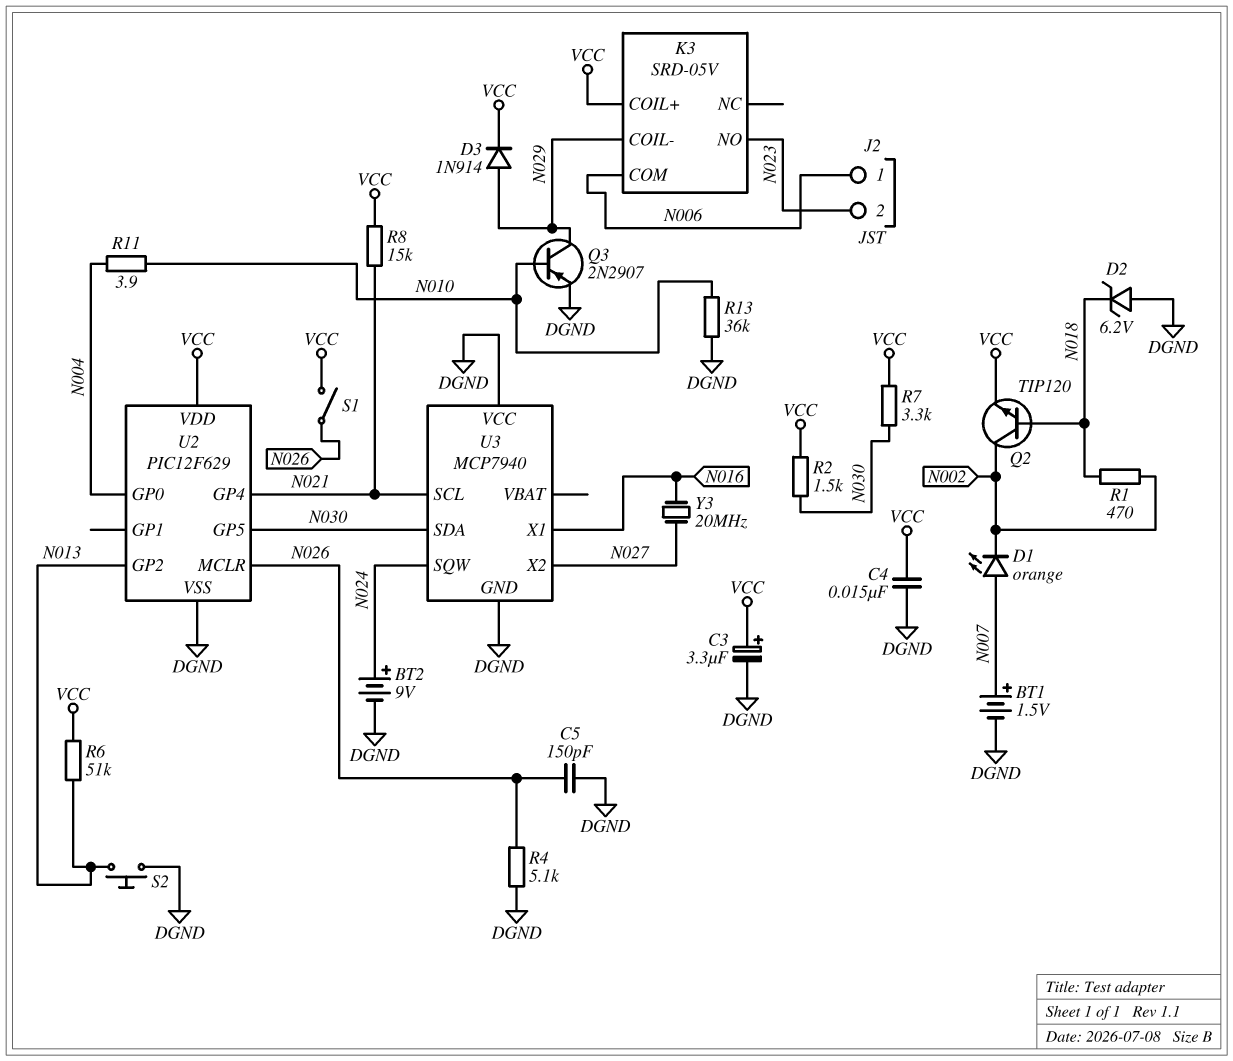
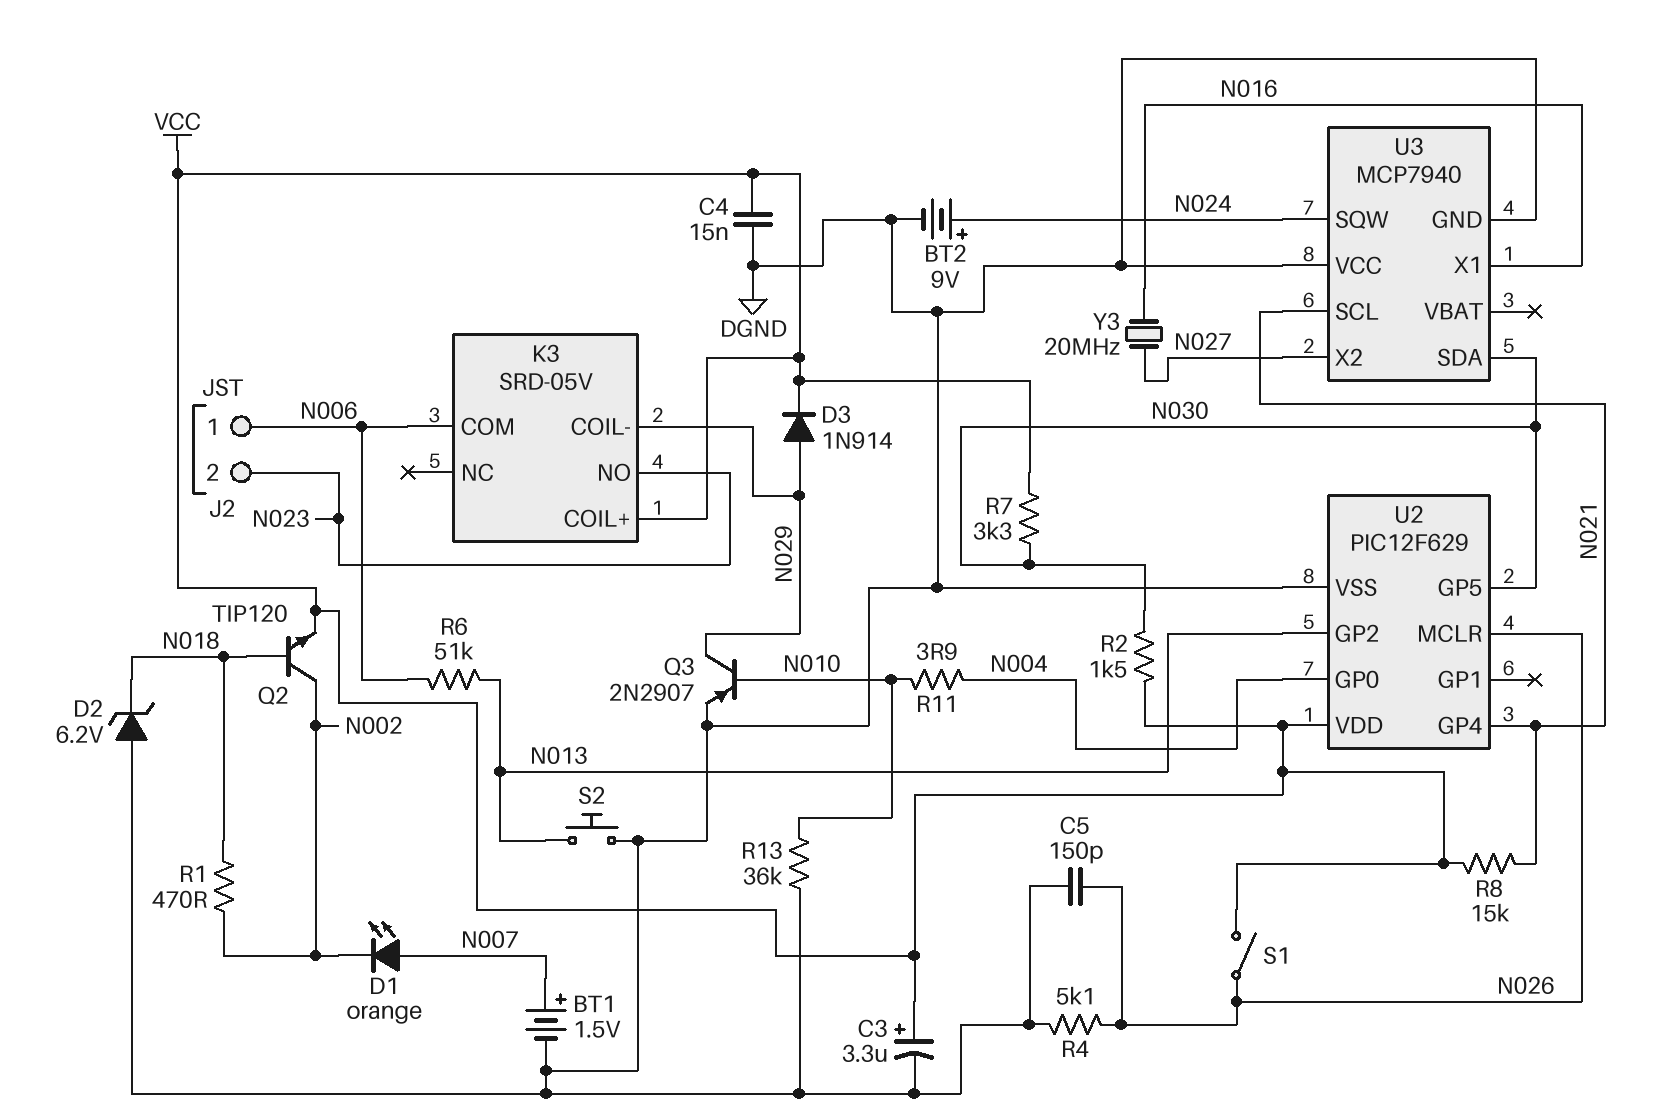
R6: 51k (N013, VCC) -> 51k (N006, N013)

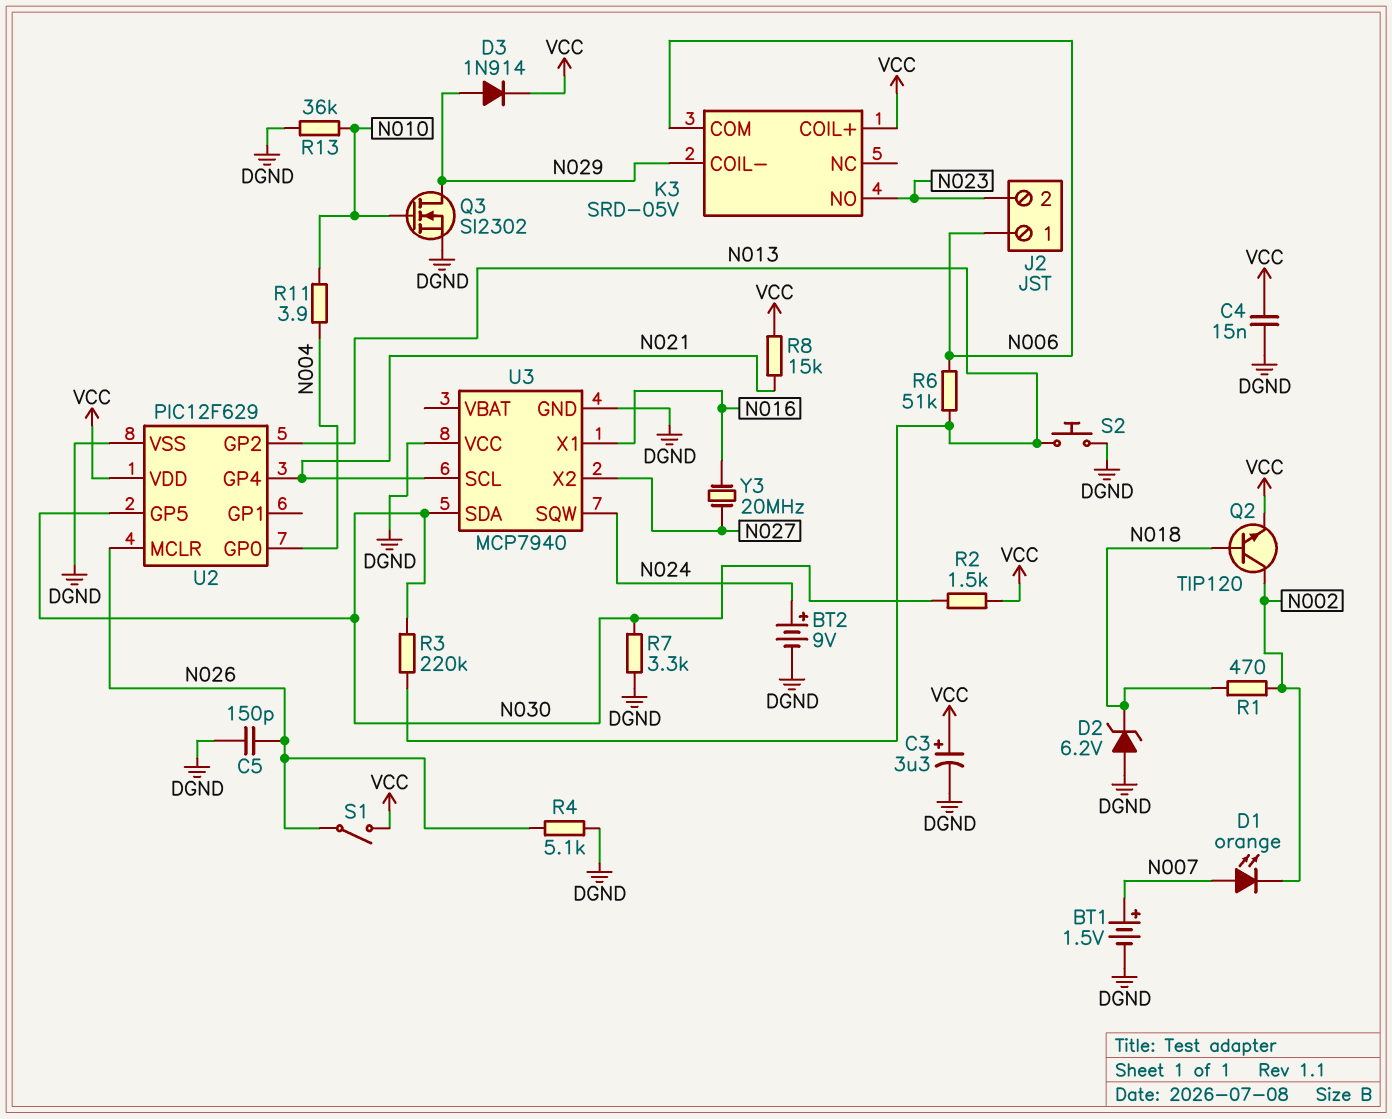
Q3: PNP 2N2907 (B N010, C N029, E DGND) -> NMOS SI2302 (G N010, D N029, S DGND)
R3: none -> 220k (N013, N030)
R7: 3.3k (N030, VCC) -> 3.3k (DGND, N030)

